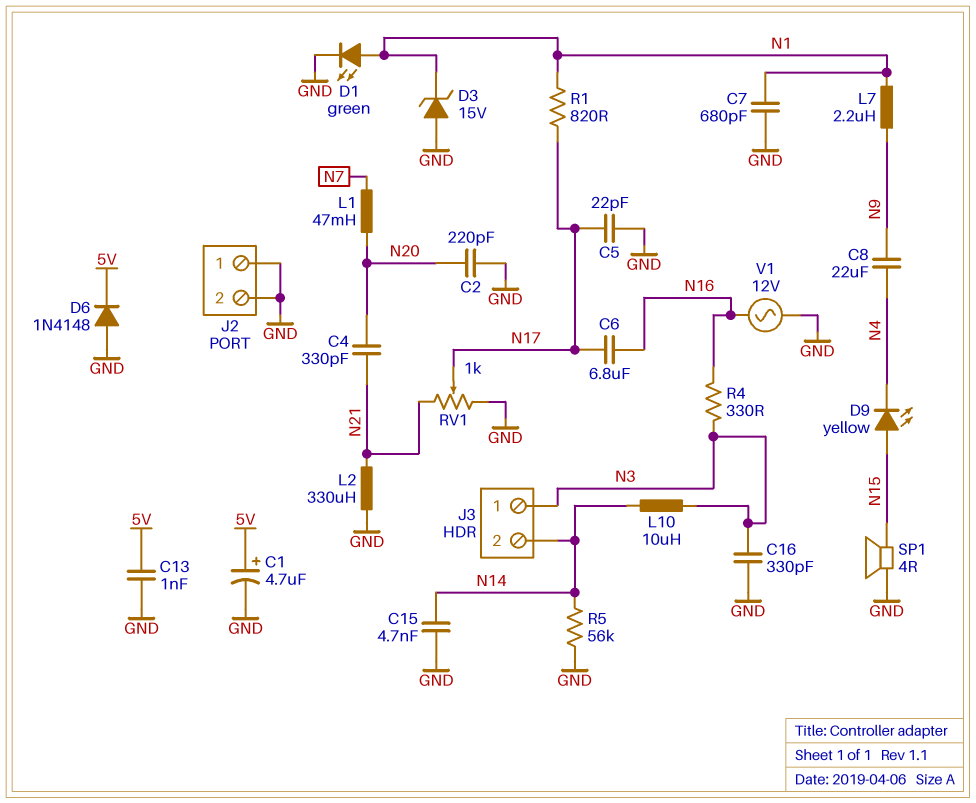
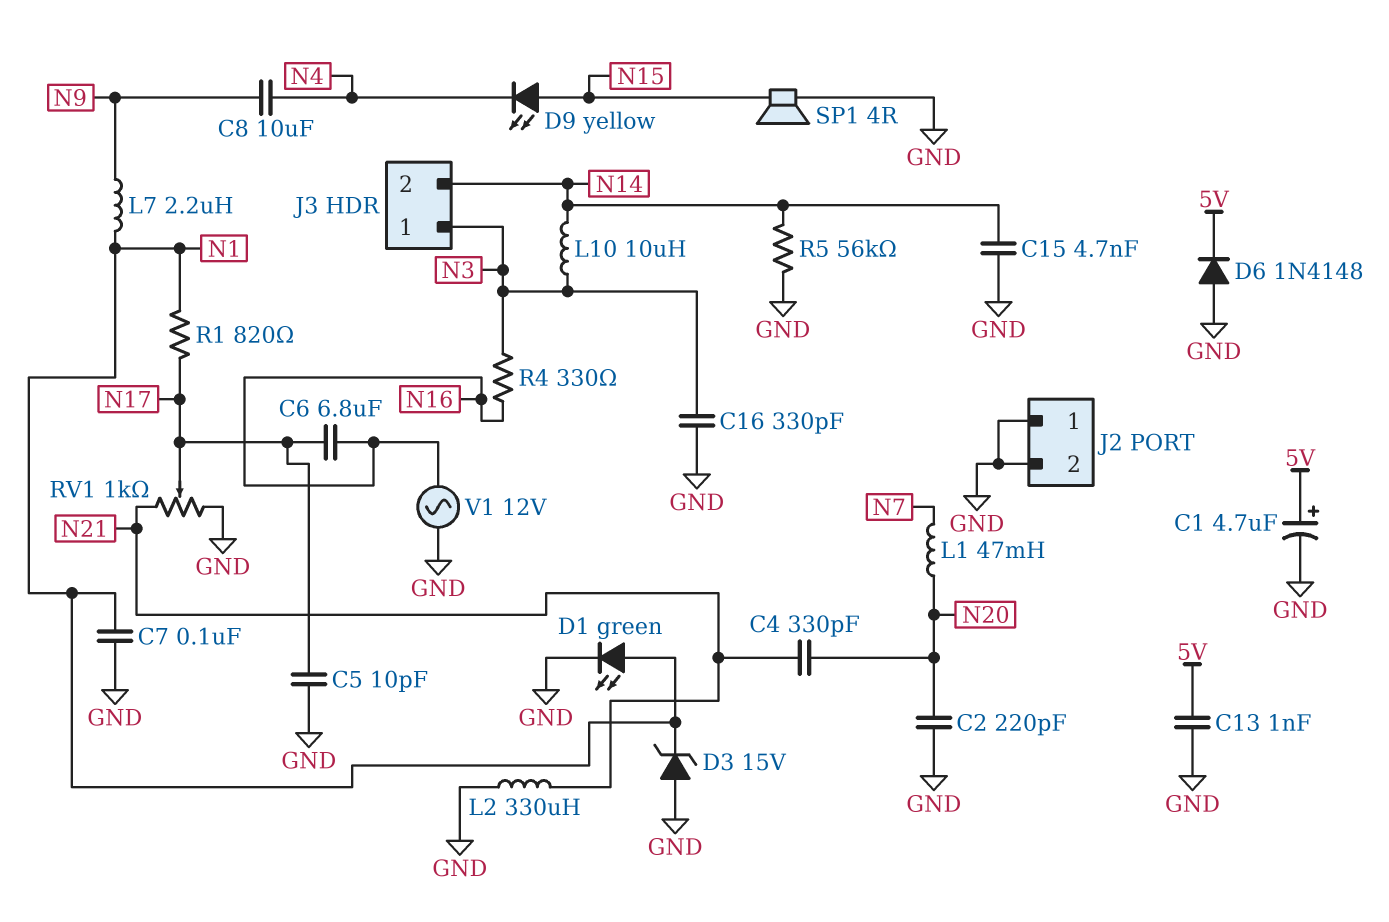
C5: 22pF (GND, N17) -> 10pF (GND, N17)
C7: 680pF (GND, N1) -> 100nF (GND, N1)
C8: 22uF (N4, N9) -> 10uF (N4, N9)

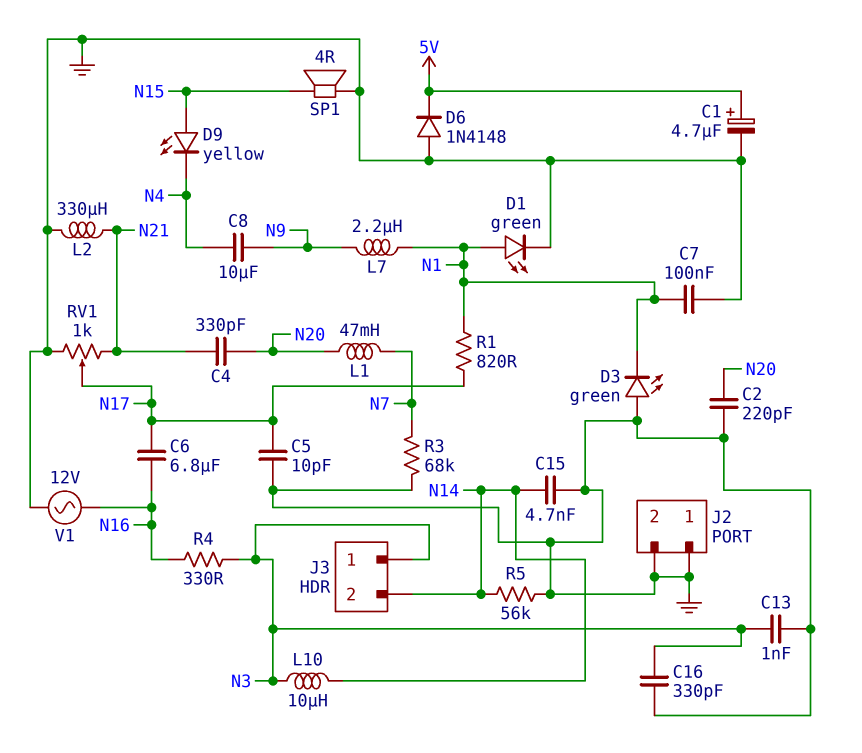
C13: 1nF (5V, GND) -> 1nF (GND, N3)
D3: zener 15V (A GND, K N1) -> LED green (A GND, K N1)
R3: none -> 68k (GND, N7)

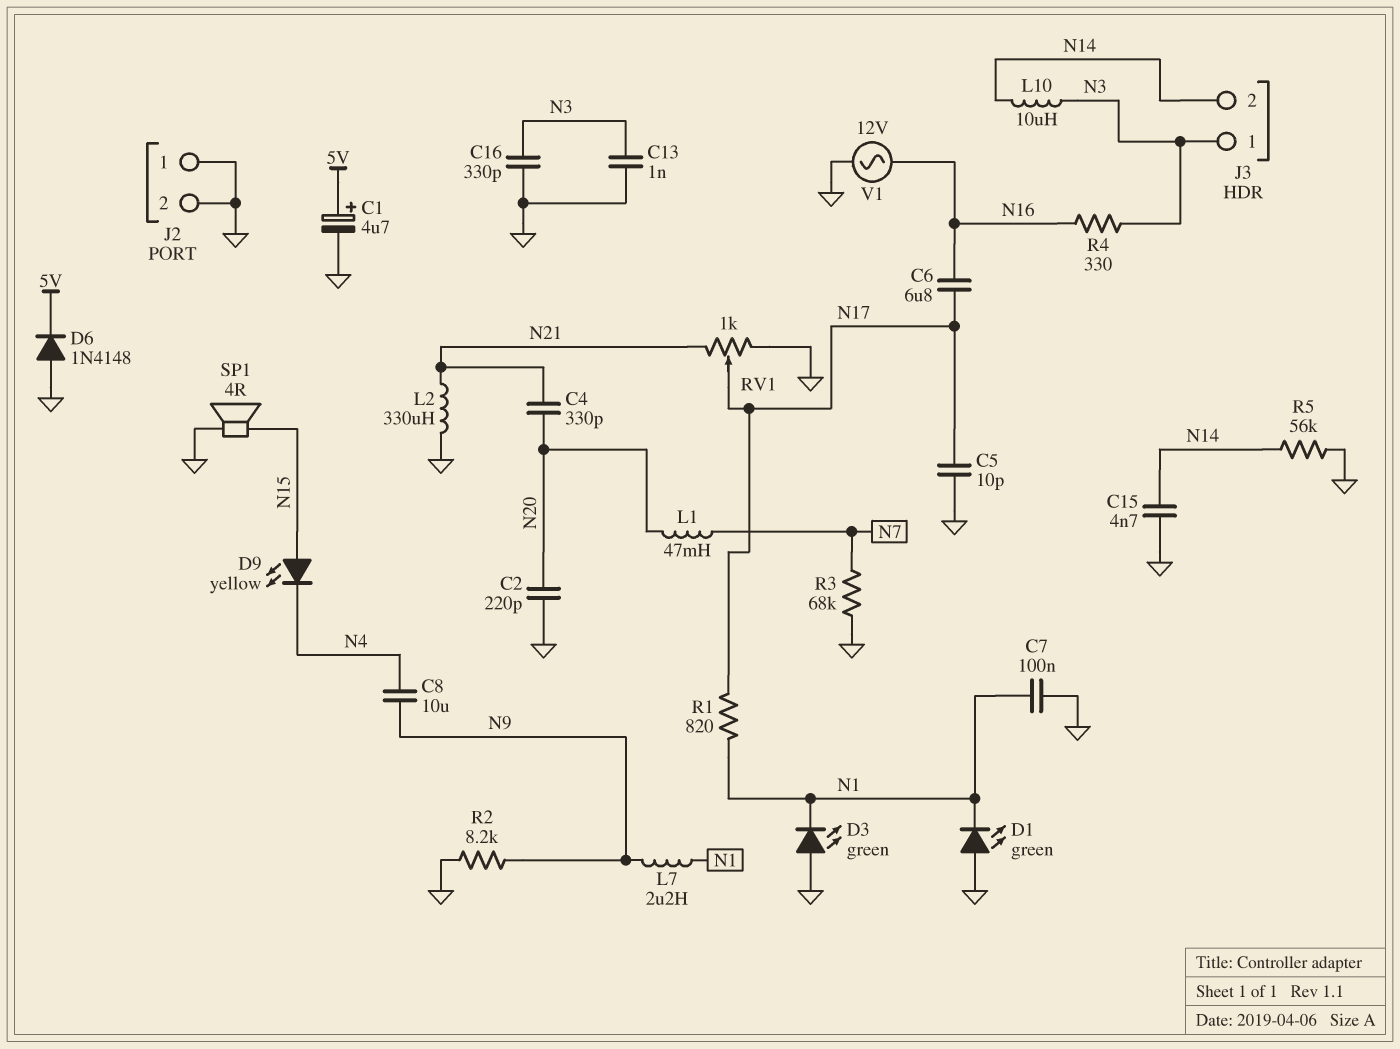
D1: LED green (A N1, K GND) -> LED green (A GND, K N1)
R2: none -> 8.2k (GND, N9)

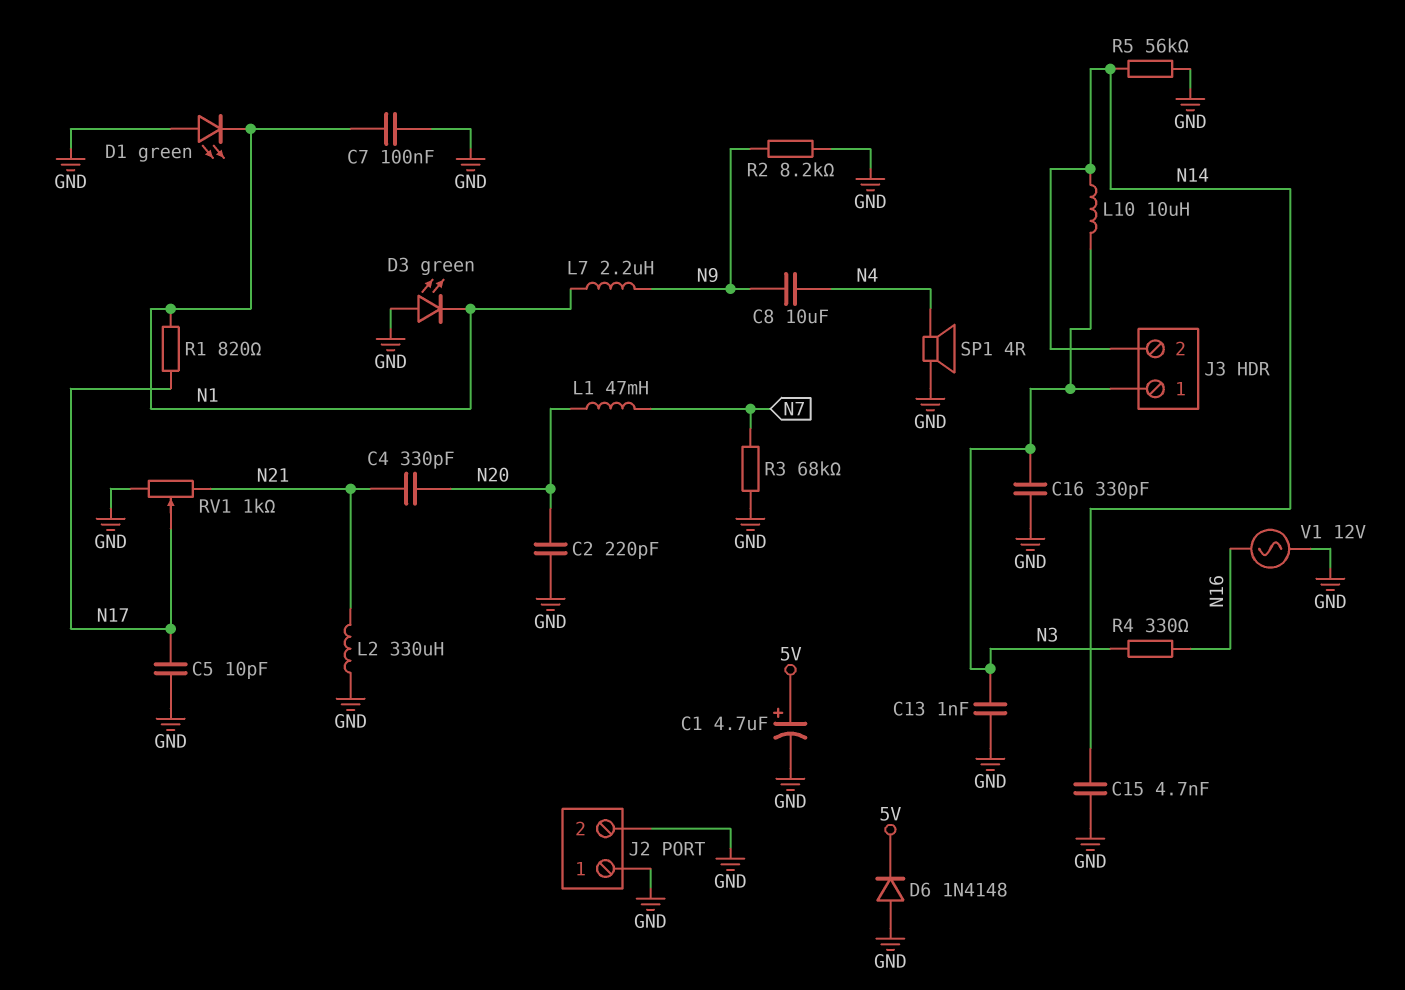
C6: 6.8uF (N16, N17) -> none
D9: LED yellow (A N15, K N4) -> none
SP1: speaker 4R (GND, N15) -> speaker 4R (GND, N4)

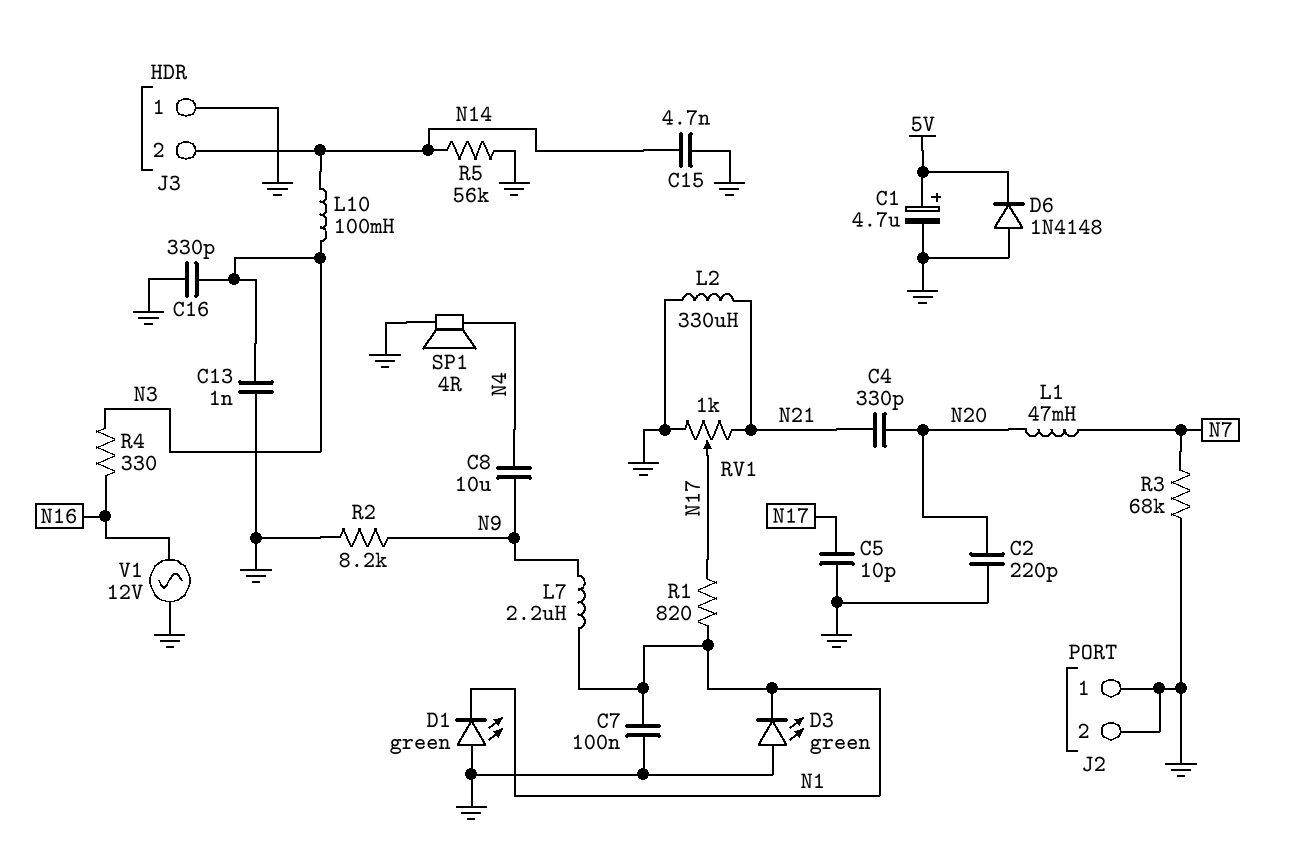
J3 pin 1: N3 -> GND
L10: 10uH (N3, N14) -> 100mH (N3, N14)

